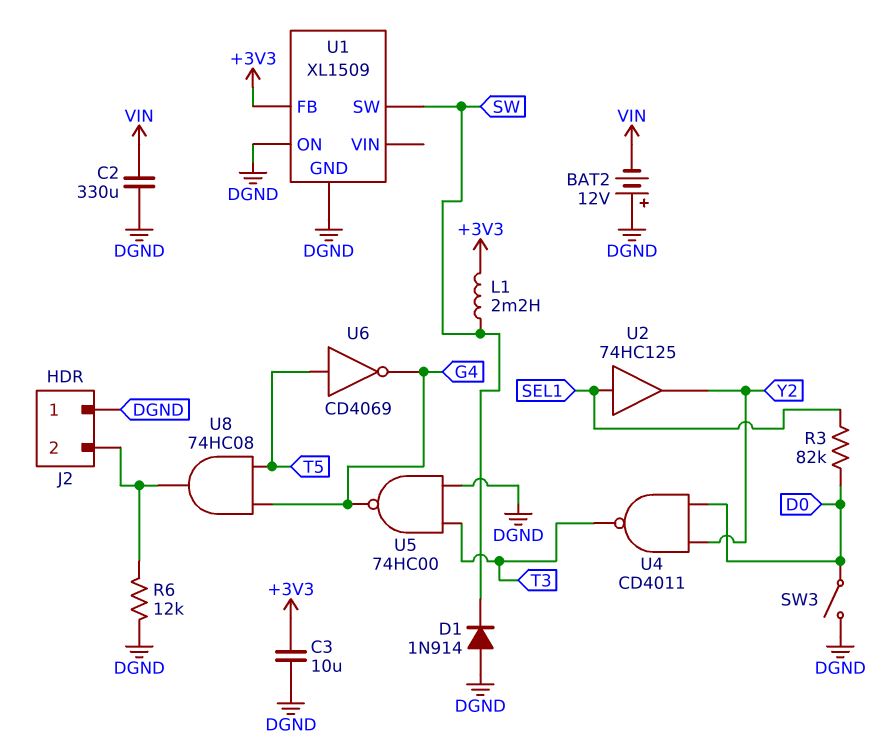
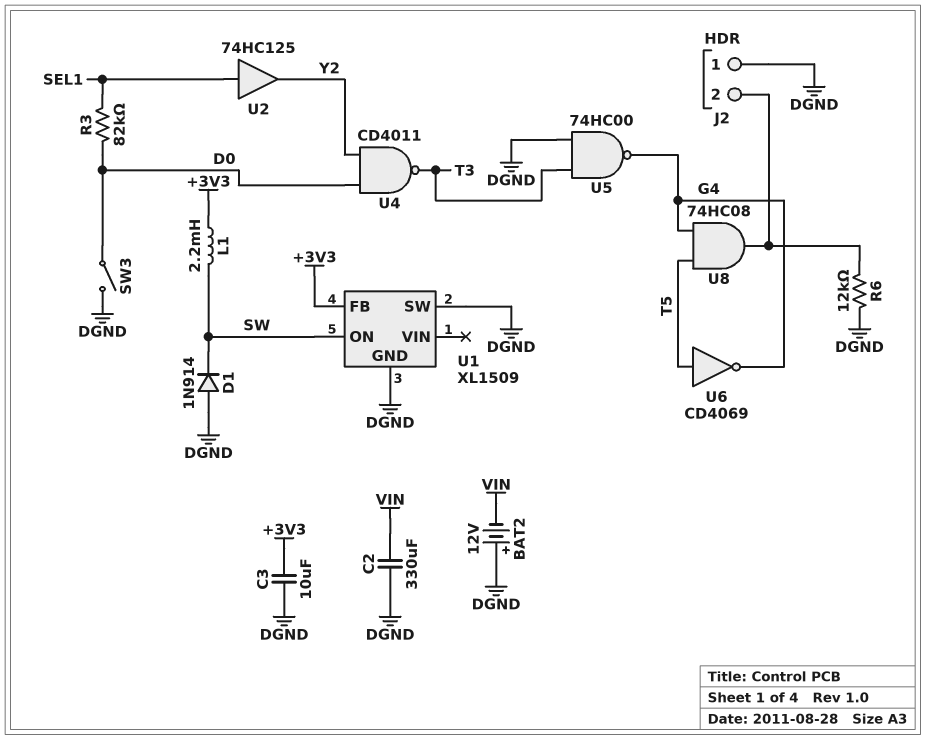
U1 pin ON: DGND -> SW
U1 pin SW: SW -> DGND

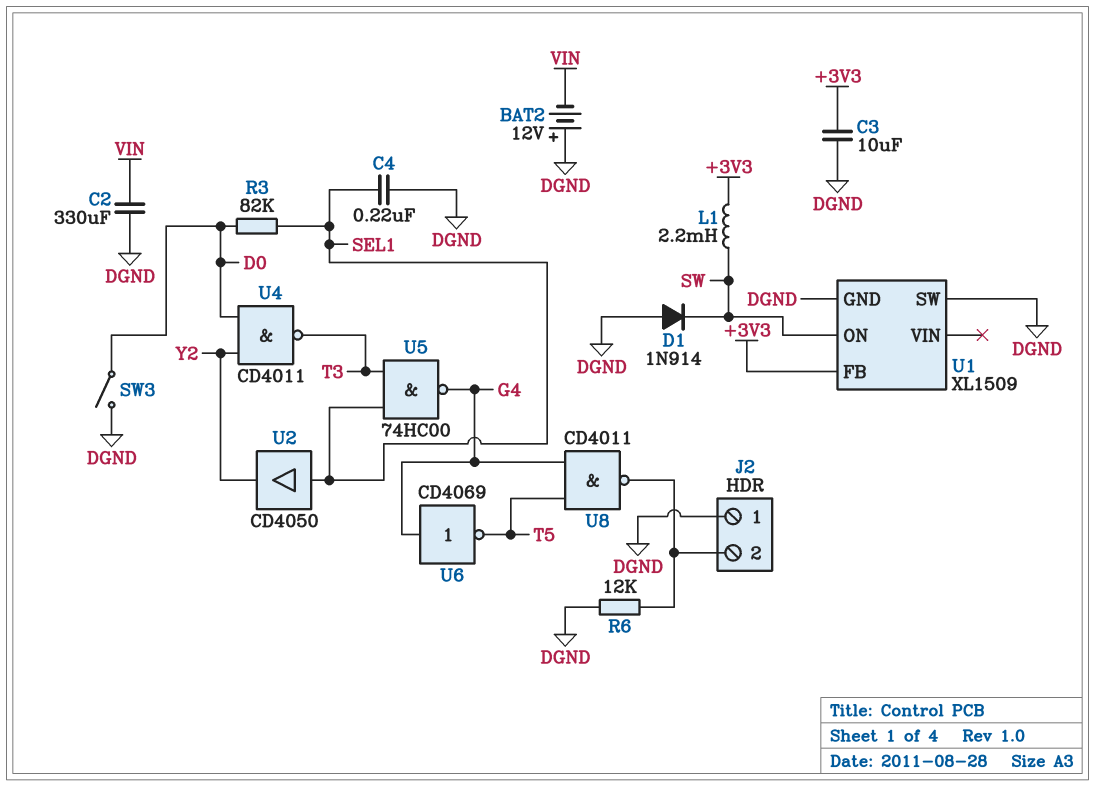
C4: none -> 220nF (DGND, SEL1)
U2: buffer 74HC125 (in SEL1, out Y2) -> buffer CD4050 (in SEL1, out Y2)
U5: NAND 74HC00 (in DGND, in T3, out G4) -> NAND 74HC00 (in SEL1, in T3, out G4)
U6: NOT CD4069 (in T5, out G4) -> NOT CD4069 (in G4, out T5)
U8: AND 74HC08 (in G4, in T5, out J2/2) -> NAND CD4011 (in G4, in T5, out J2/2)

